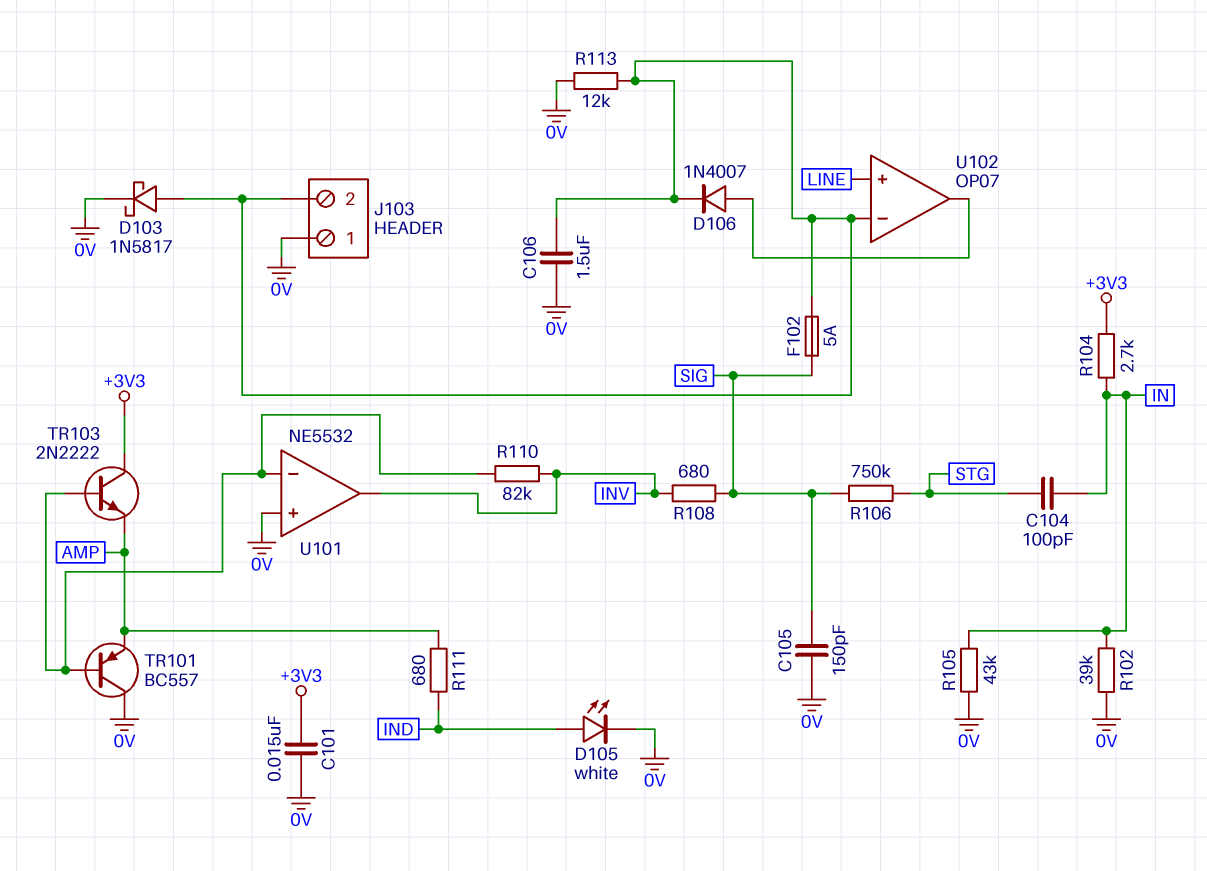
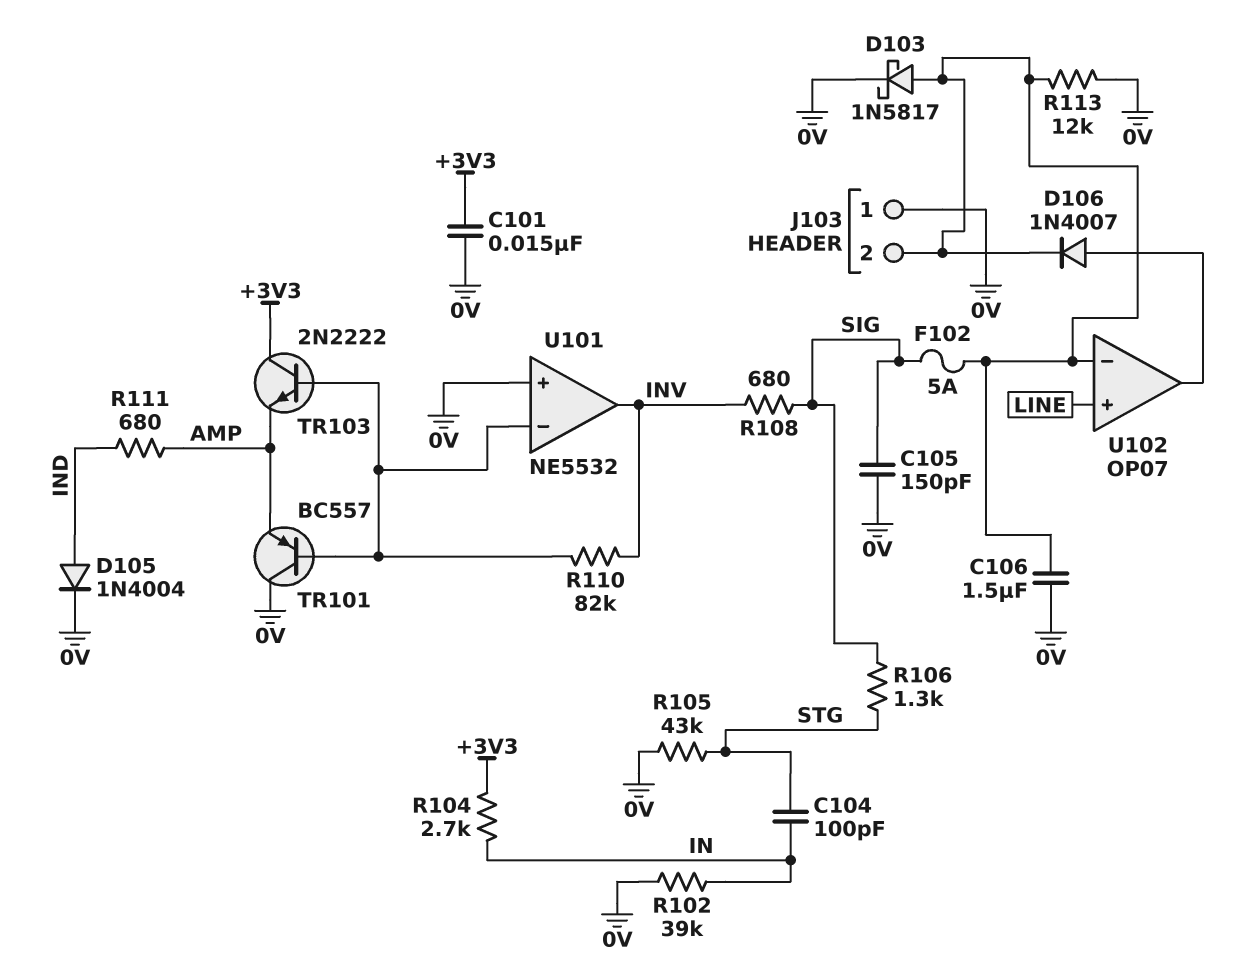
D105: LED white (A IND, K 0V) -> diode 1N4004 (A IND, K 0V)
R105: 43k (0V, IN) -> 43k (0V, STG)
R106: 750k (SIG, STG) -> 1.3k (SIG, STG)

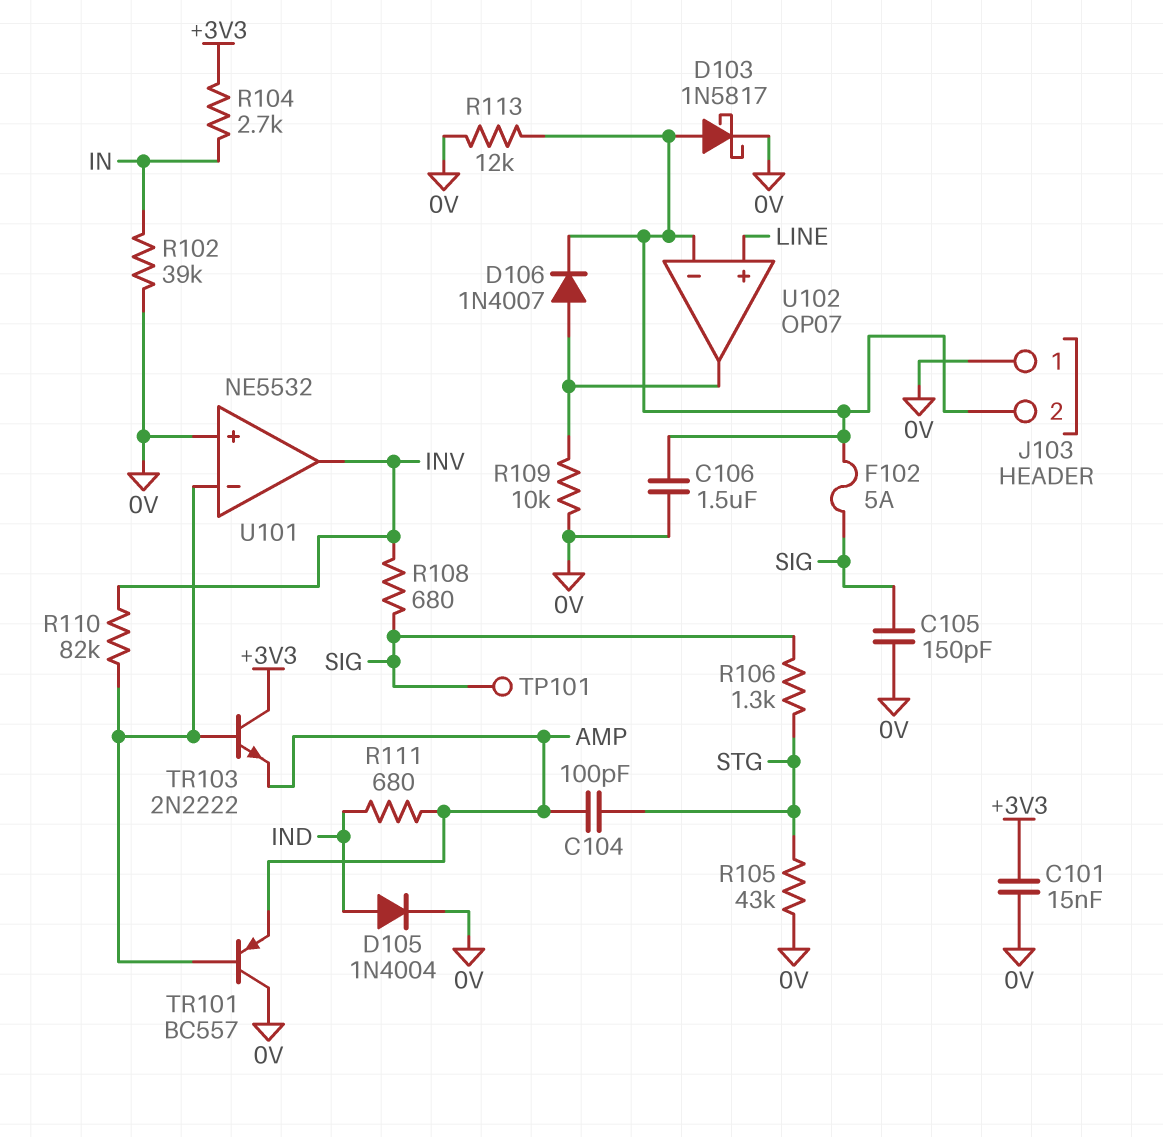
C104: 100pF (IN, STG) -> 100pF (AMP, STG)
R109: none -> 10k (0V, U102/out)
TP101: none -> test point (SIG)

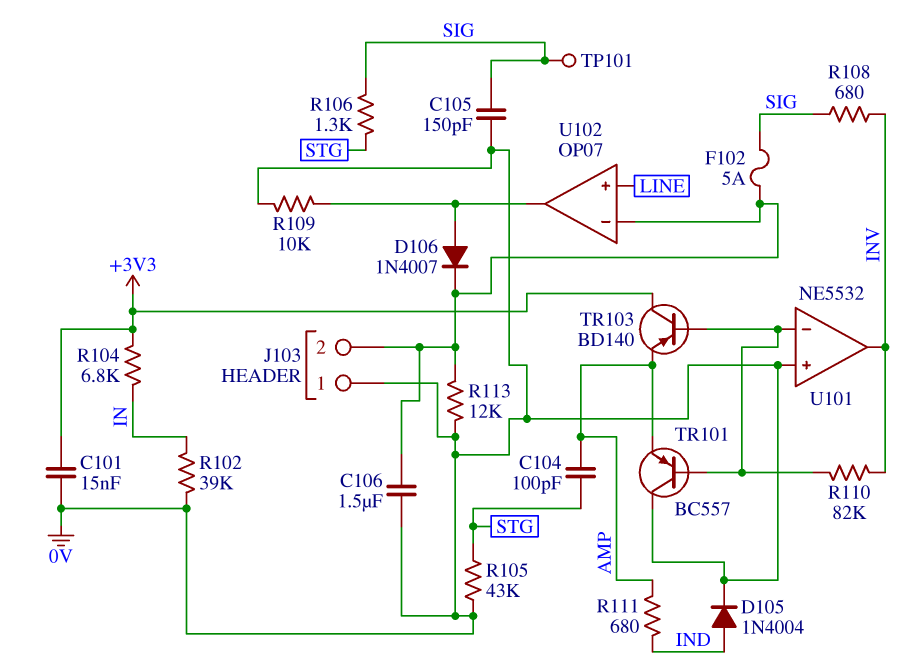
D103: schottky 1N5817 (A J103/2, K 0V) -> none
R104: 2.7k (+3V3, IN) -> 6.8k (+3V3, IN)
TR103: NPN 2N2222 (B U101/in-, C +3V3, E AMP) -> PNP BD140 (B U101/in-, C +3V3, E AMP)

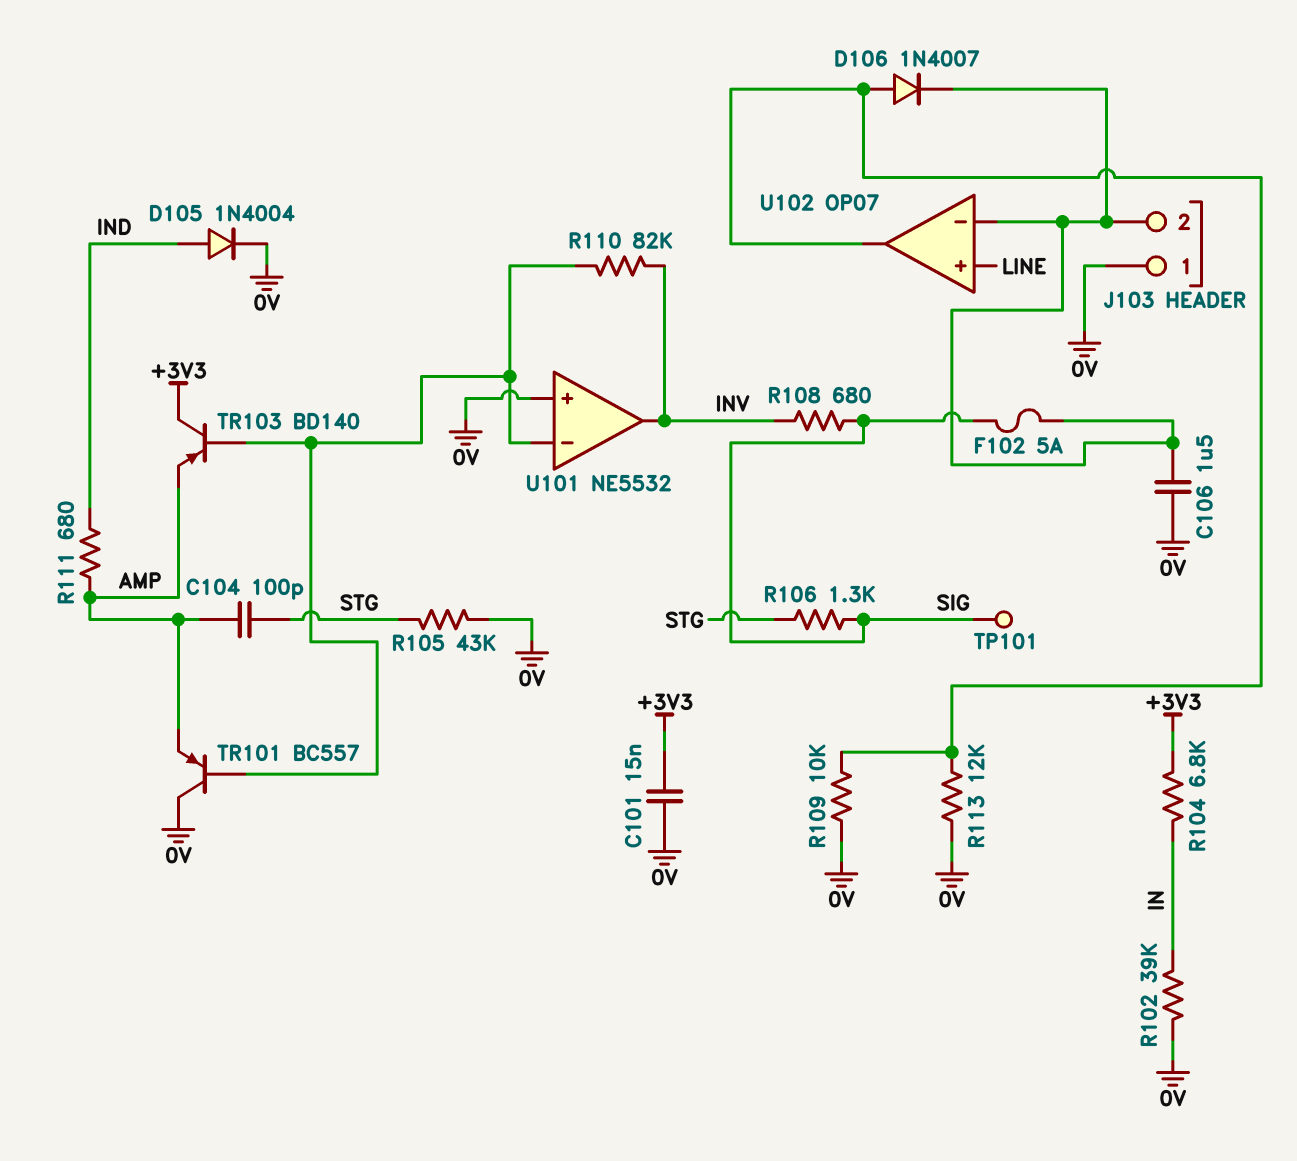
C105: 150pF (0V, SIG) -> none
R113: 12k (0V, J103/2) -> 12k (0V, U102/out)

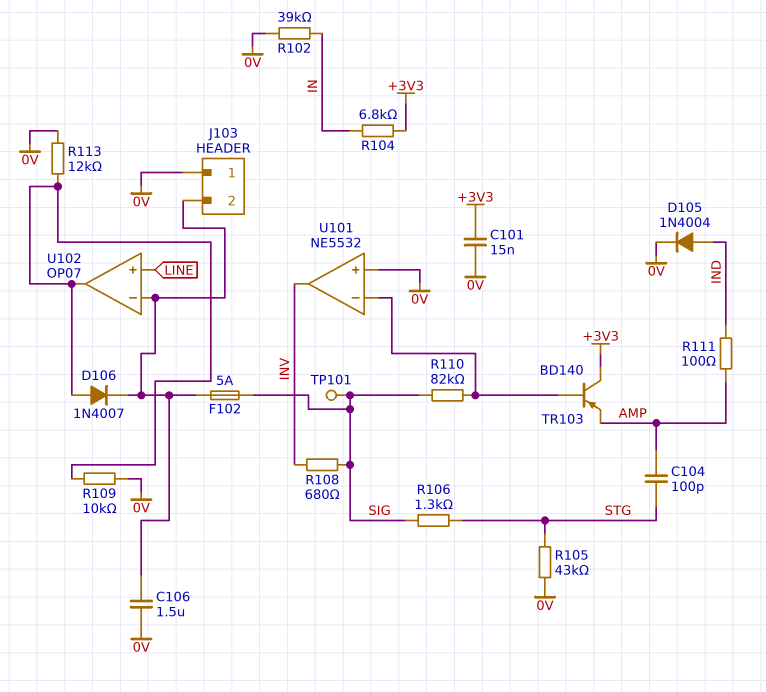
R110: 82k (INV, U101/in-) -> 82k (SIG, U101/in-)
R111: 680 (AMP, IND) -> 100 (AMP, IND)
TR101: PNP BC557 (B U101/in-, C 0V, E AMP) -> none

